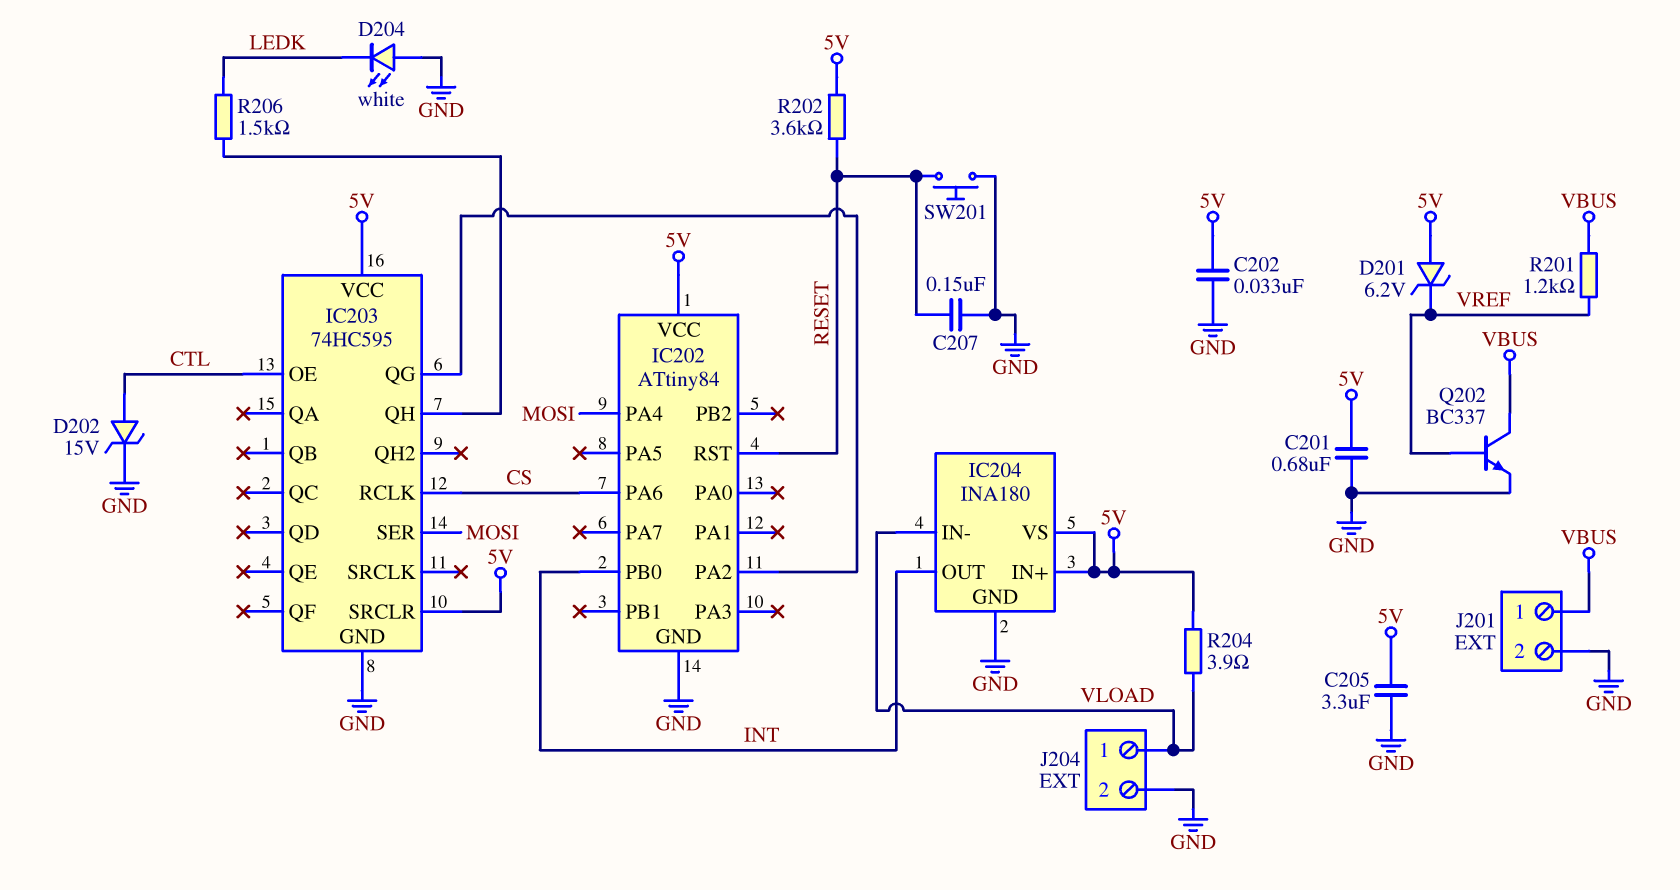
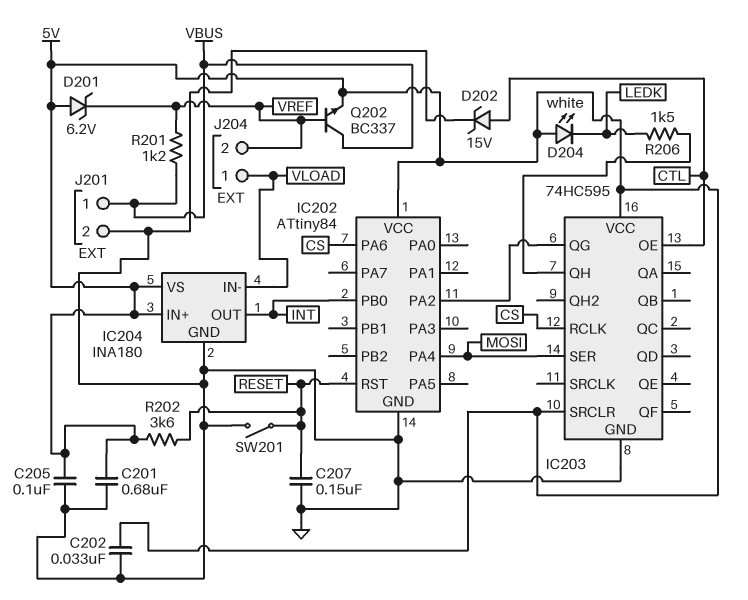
C205: 3.3uF (5V, GND) -> 100nF (5V, GND)
D204: LED white (A GND, K LEDK) -> LED white (A 5V, K LEDK)
J204 pin 2: GND -> VREF
Q202: NPN BC337 (B VREF, C VBUS, E GND) -> NPN BC337 (B VREF, C VBUS, E 5V)
R204: 3.9 (5V, VLOAD) -> none
SW201: button (GND, RESET) -> switch (GND, RESET)

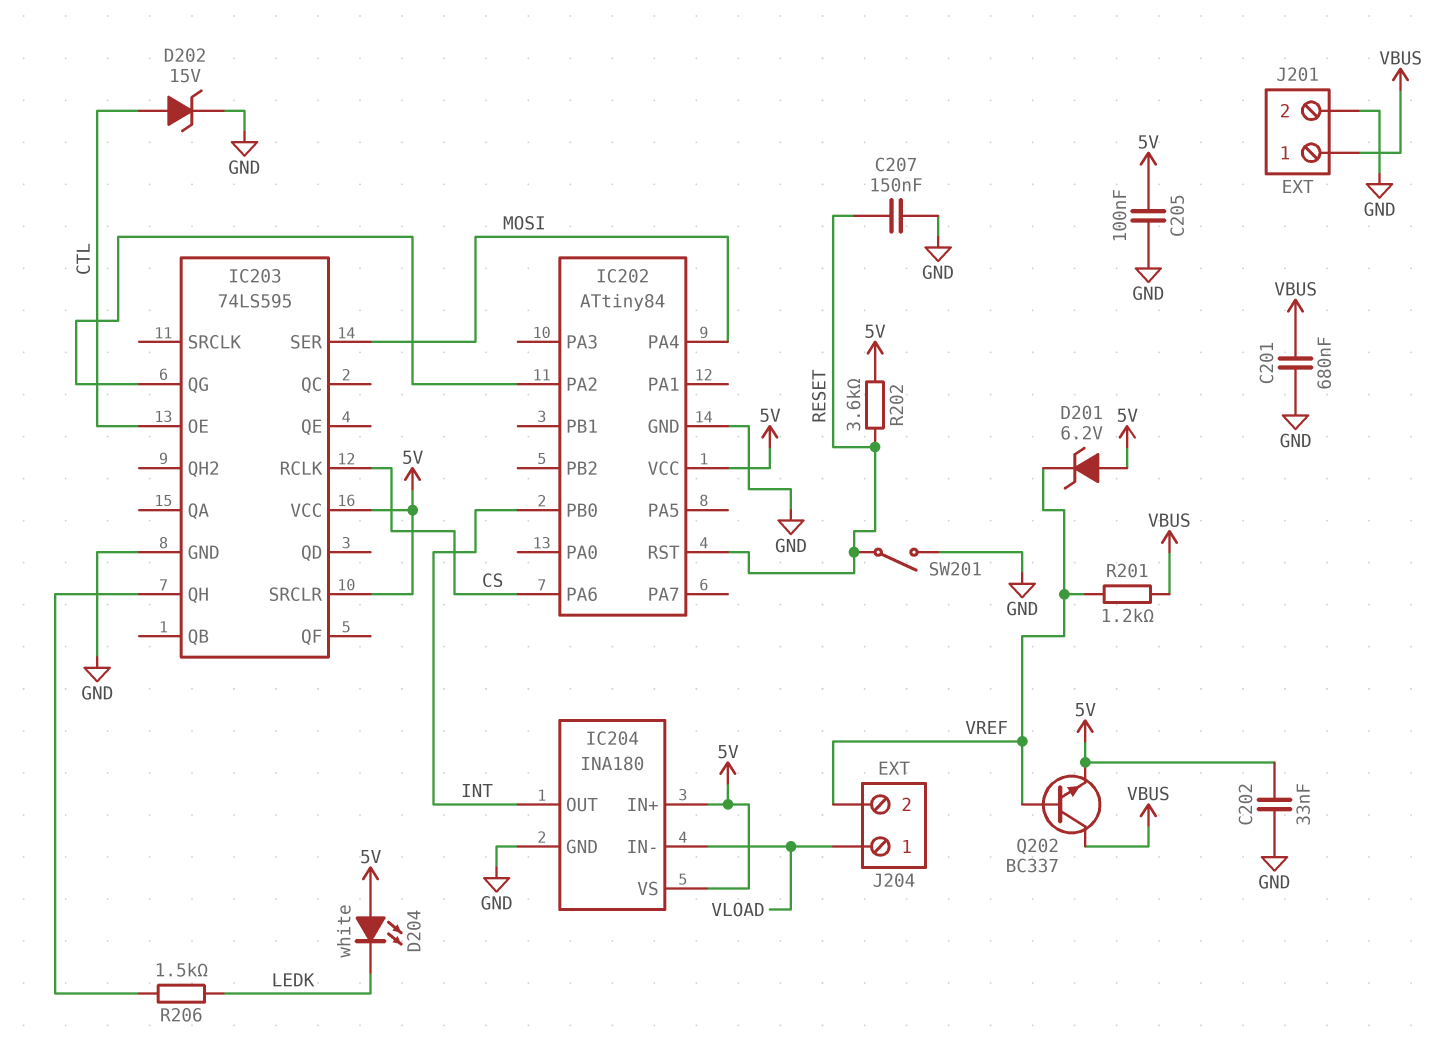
C201: 680nF (5V, GND) -> 680nF (GND, VBUS)
IC203: 74HC595 -> 74LS595

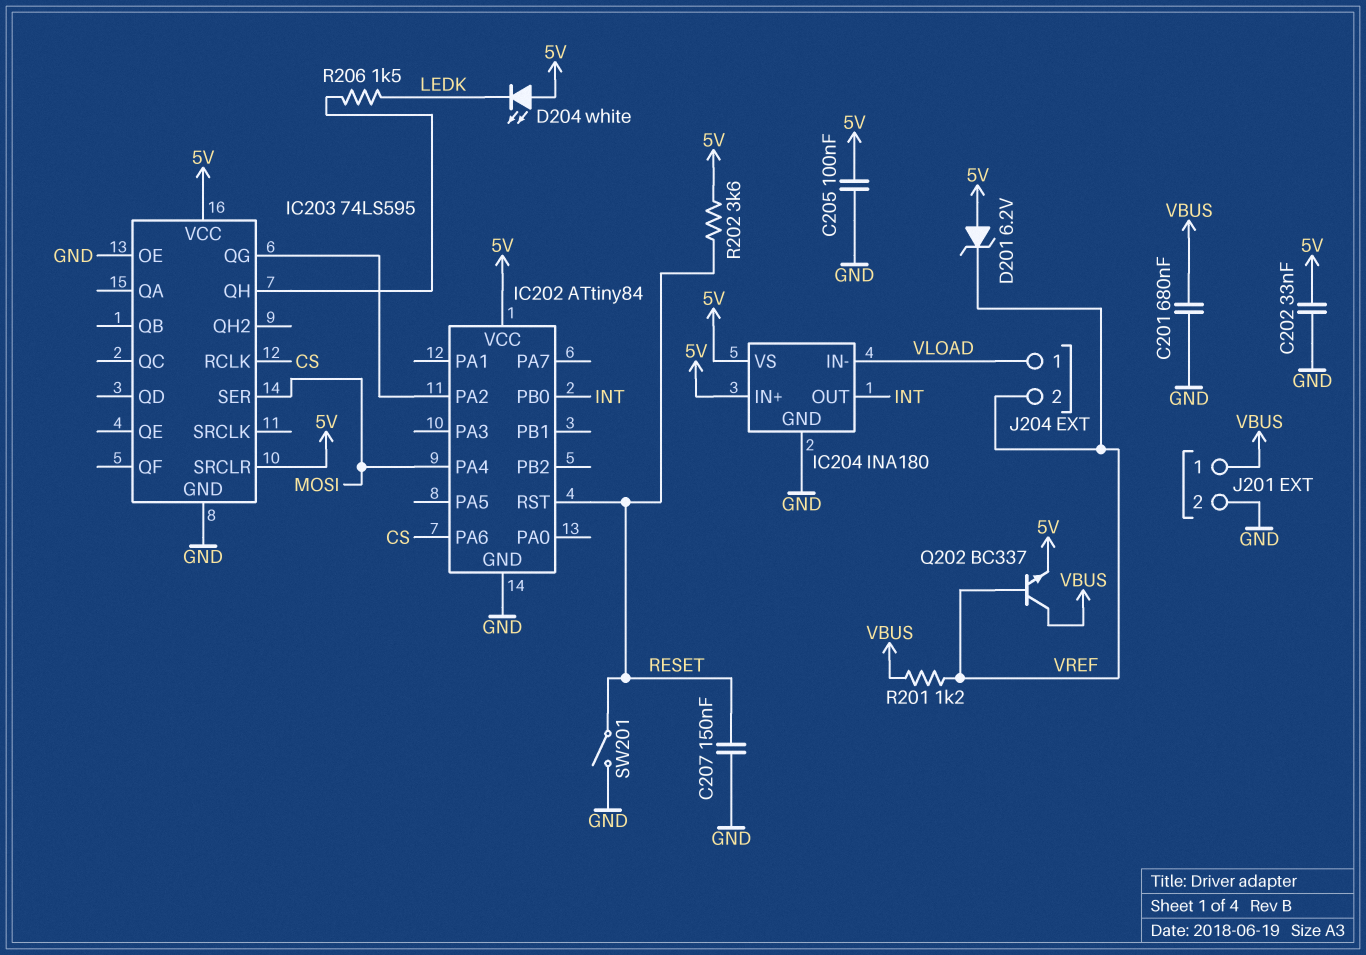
D202: zener 15V (A CTL, K GND) -> none
IC203 pin OE: CTL -> GND

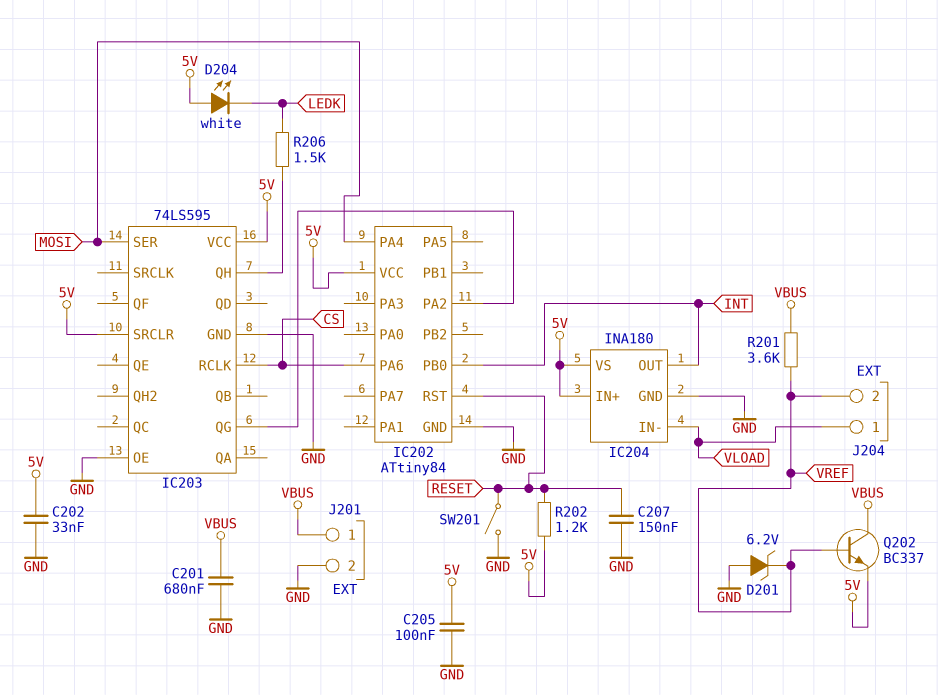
D201: zener 6.2V (A 5V, K VREF) -> zener 6.2V (A GND, K VREF)
R201: 1.2k (VBUS, VREF) -> 3.6k (VBUS, VREF)
R202: 3.6k (5V, RESET) -> 1.2k (5V, RESET)

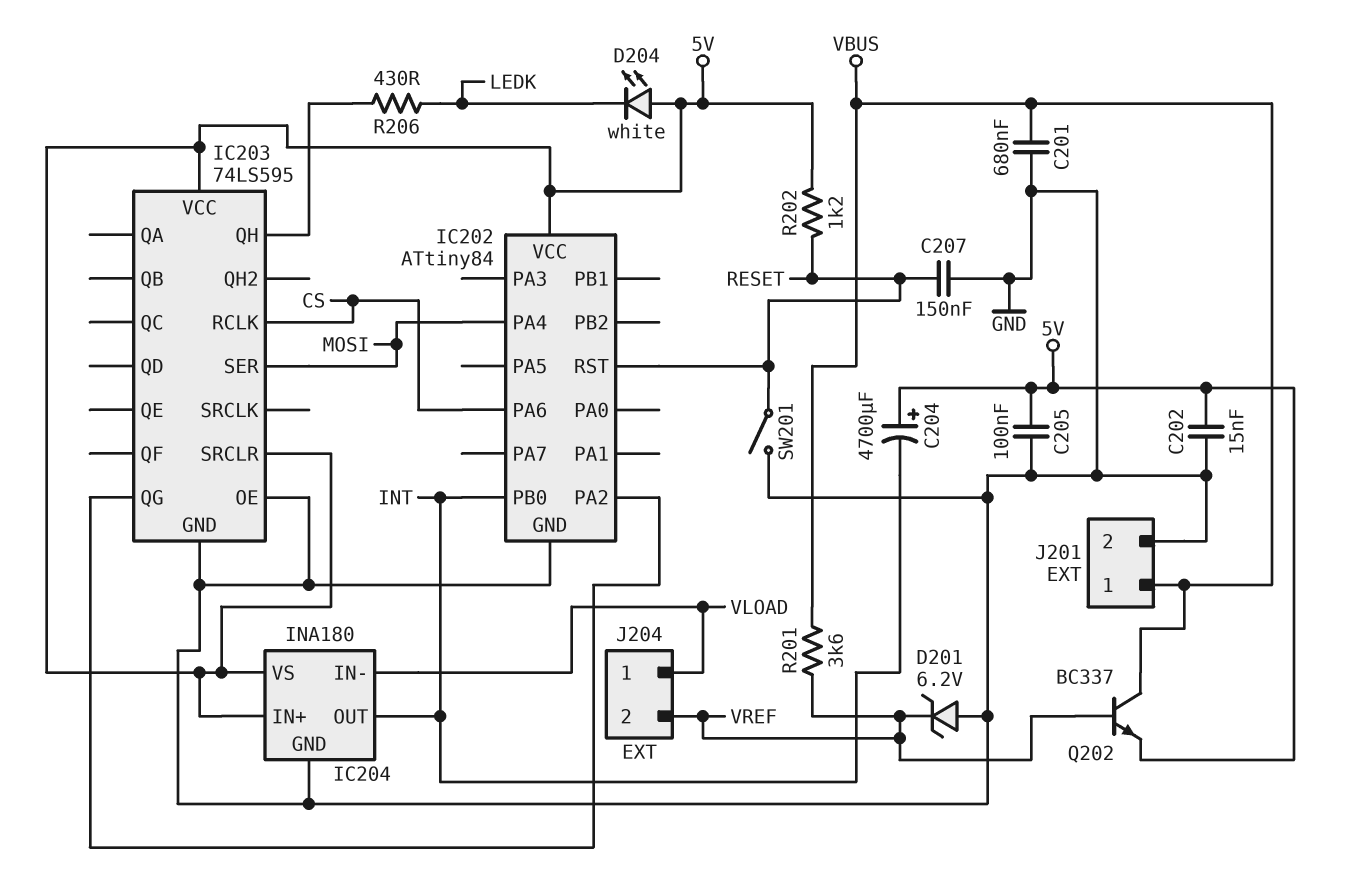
C202: 33nF (5V, GND) -> 15nF (5V, GND)
C204: none -> 4700uF (plus 5V, minus INT)
R206: 1.5k (IC203/QH, LEDK) -> 430 (IC203/QH, LEDK)

